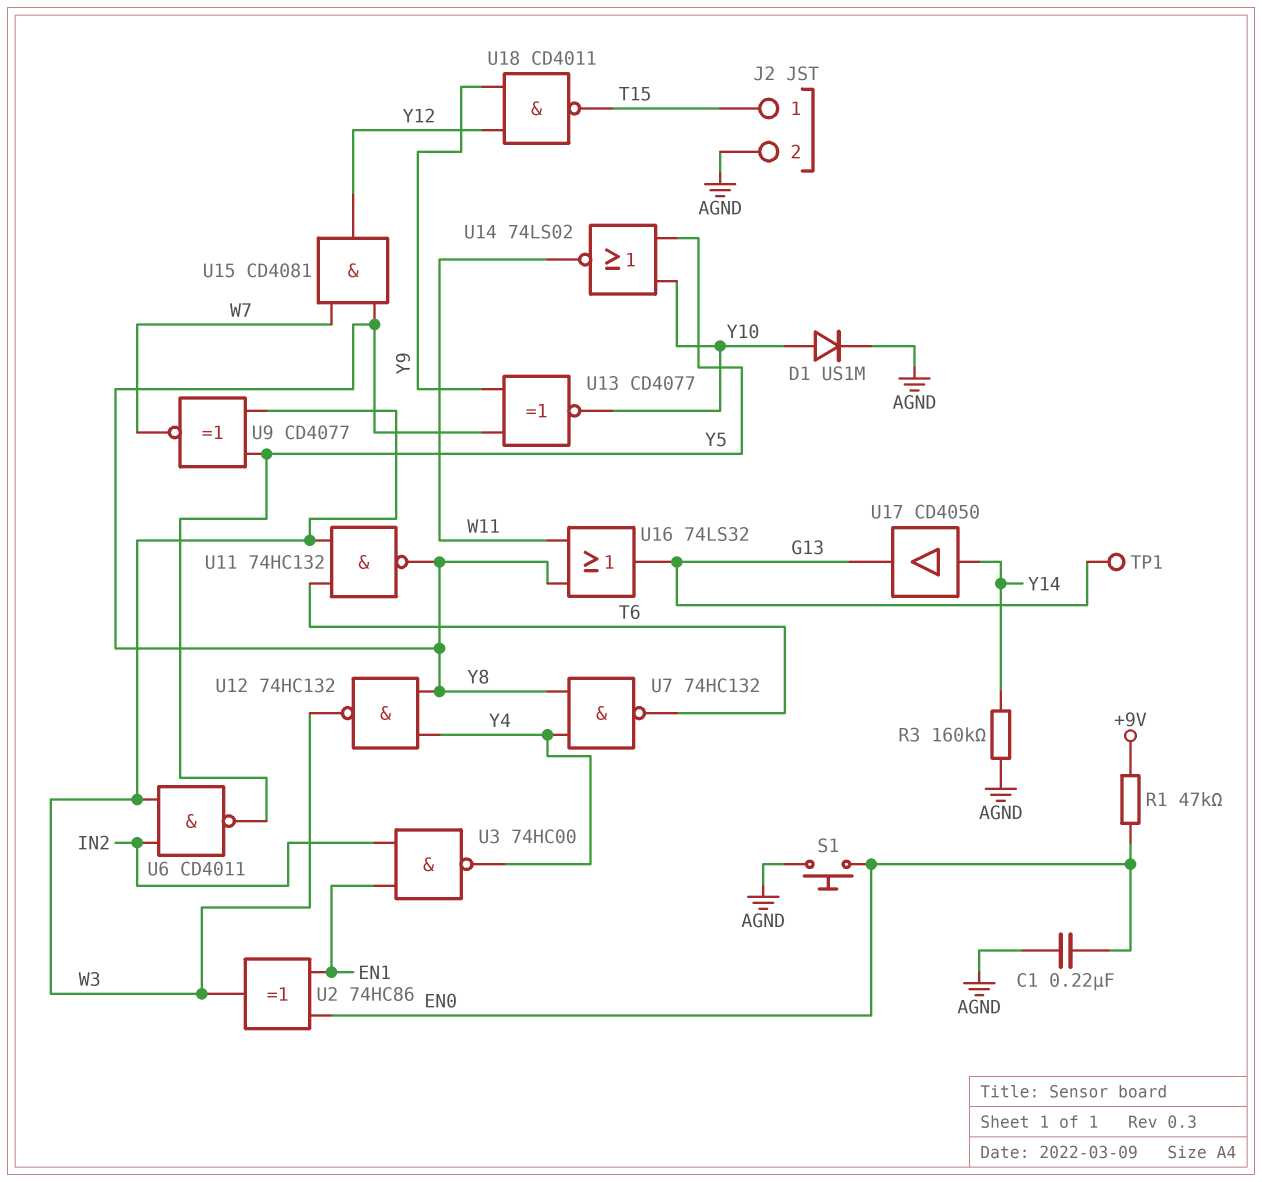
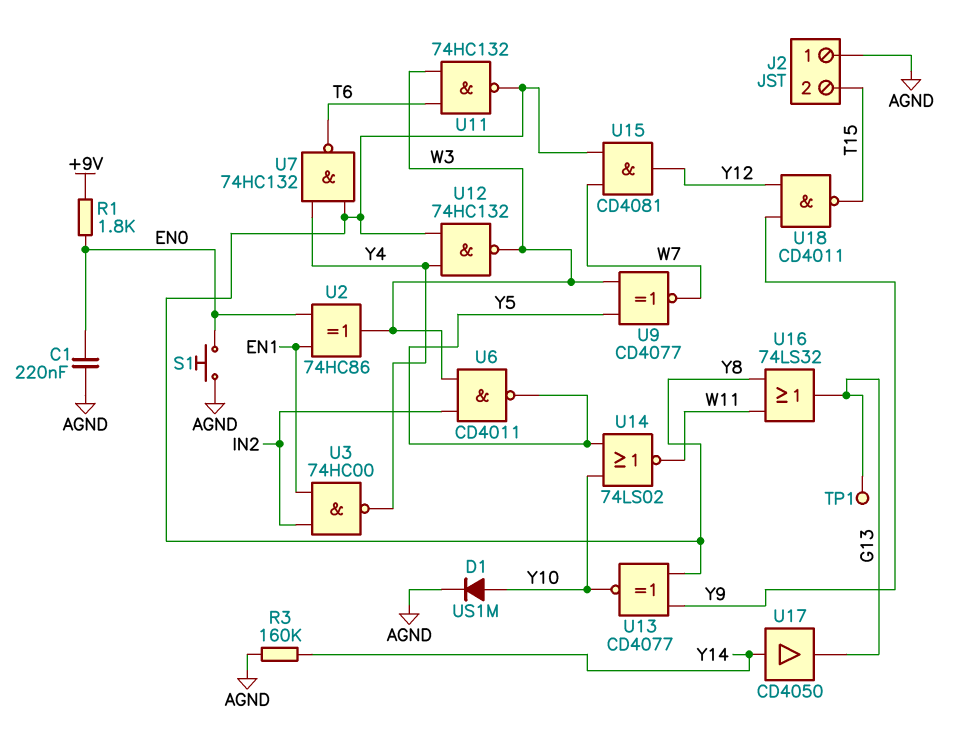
J2 pin 1: T15 -> AGND
J2 pin 2: AGND -> T15
R1: 47k (+9V, EN0) -> 1.8k (+9V, EN0)

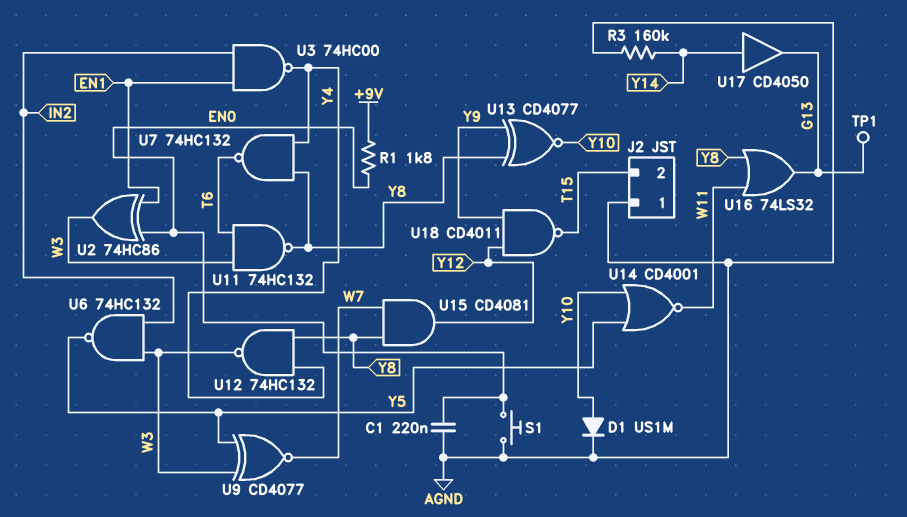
U6: NAND CD4011 (in IN2, in W3, out Y5) -> NAND 74HC132 (in IN2, in W3, out Y5)
U14: NOR 74LS02 (in Y5, in Y10, out W11) -> NOR CD4001 (in Y5, in Y10, out W11)

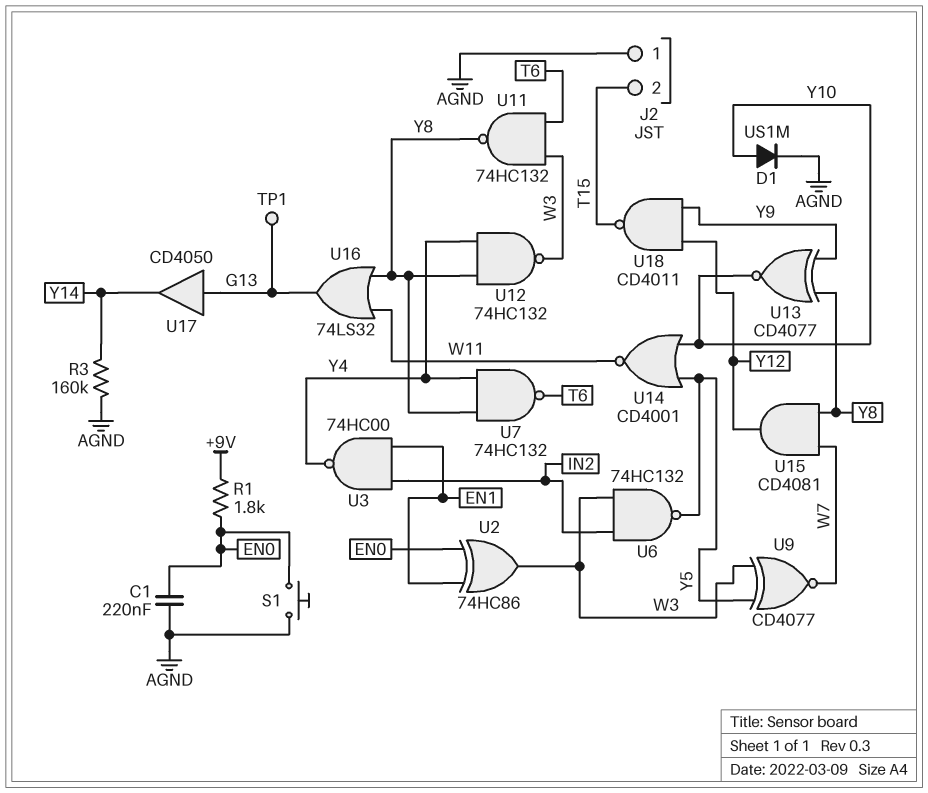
U17: buffer CD4050 (in Y14, out G13) -> buffer CD4050 (in G13, out Y14)

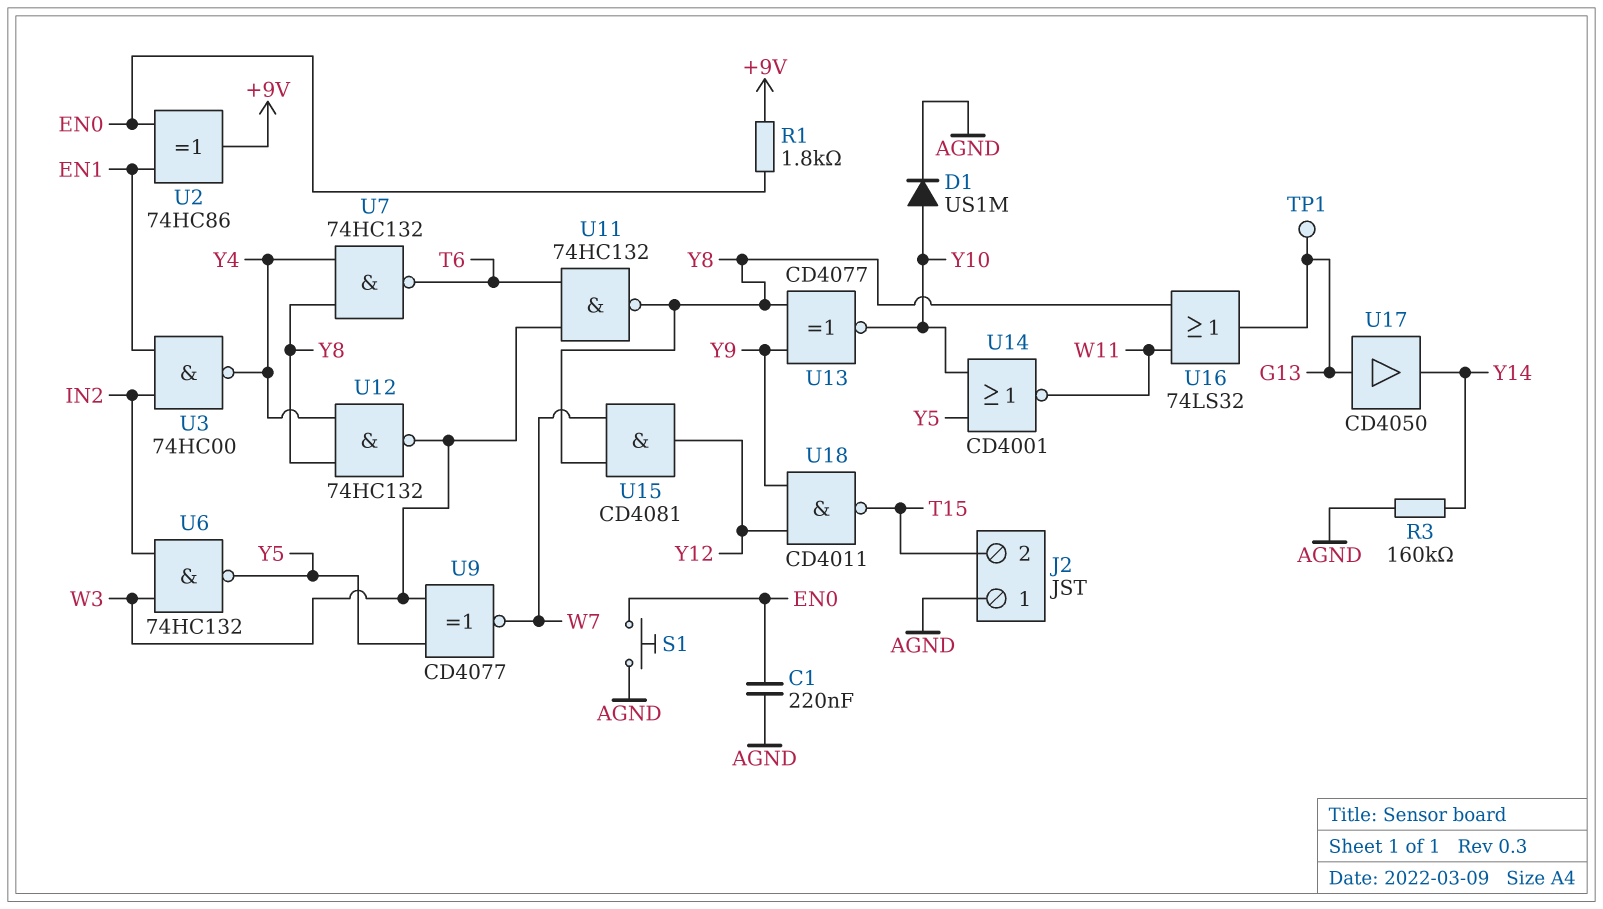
U2: XOR 74HC86 (in EN0, in EN1, out W3) -> XOR 74HC86 (in EN0, in EN1, out +9V)

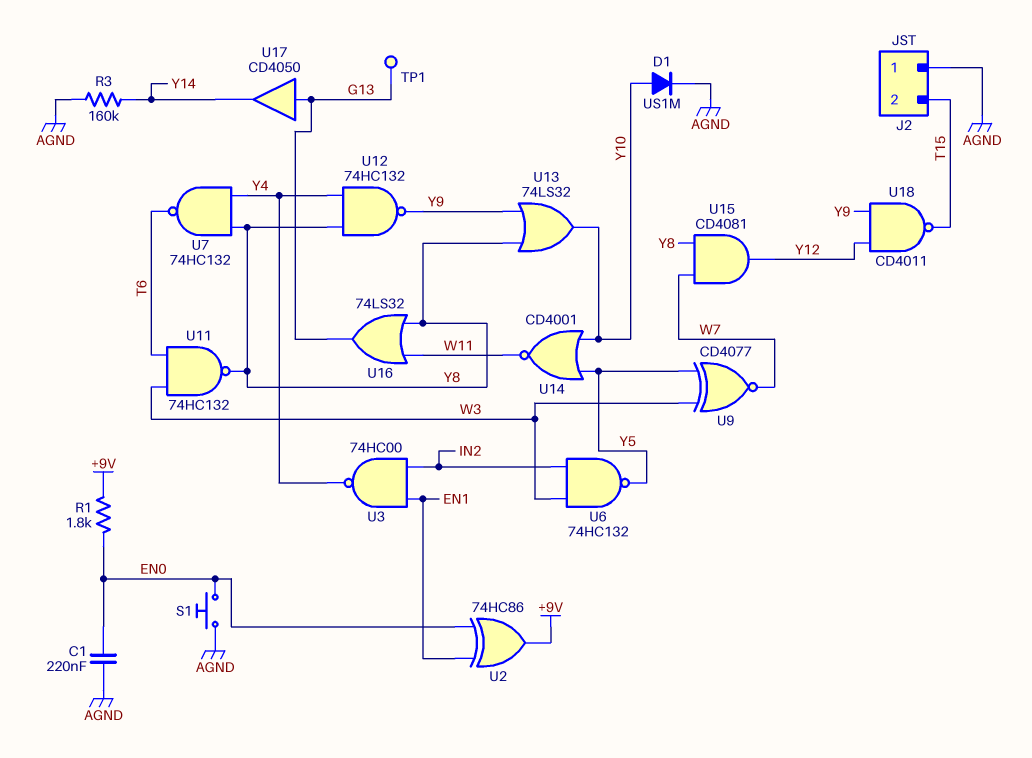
U12: NAND 74HC132 (in Y4, in Y8, out W3) -> NAND 74HC132 (in Y4, in Y8, out Y9)
U13: XNOR CD4077 (in Y8, in Y9, out Y10) -> OR 74LS32 (in Y8, in Y9, out Y10)

